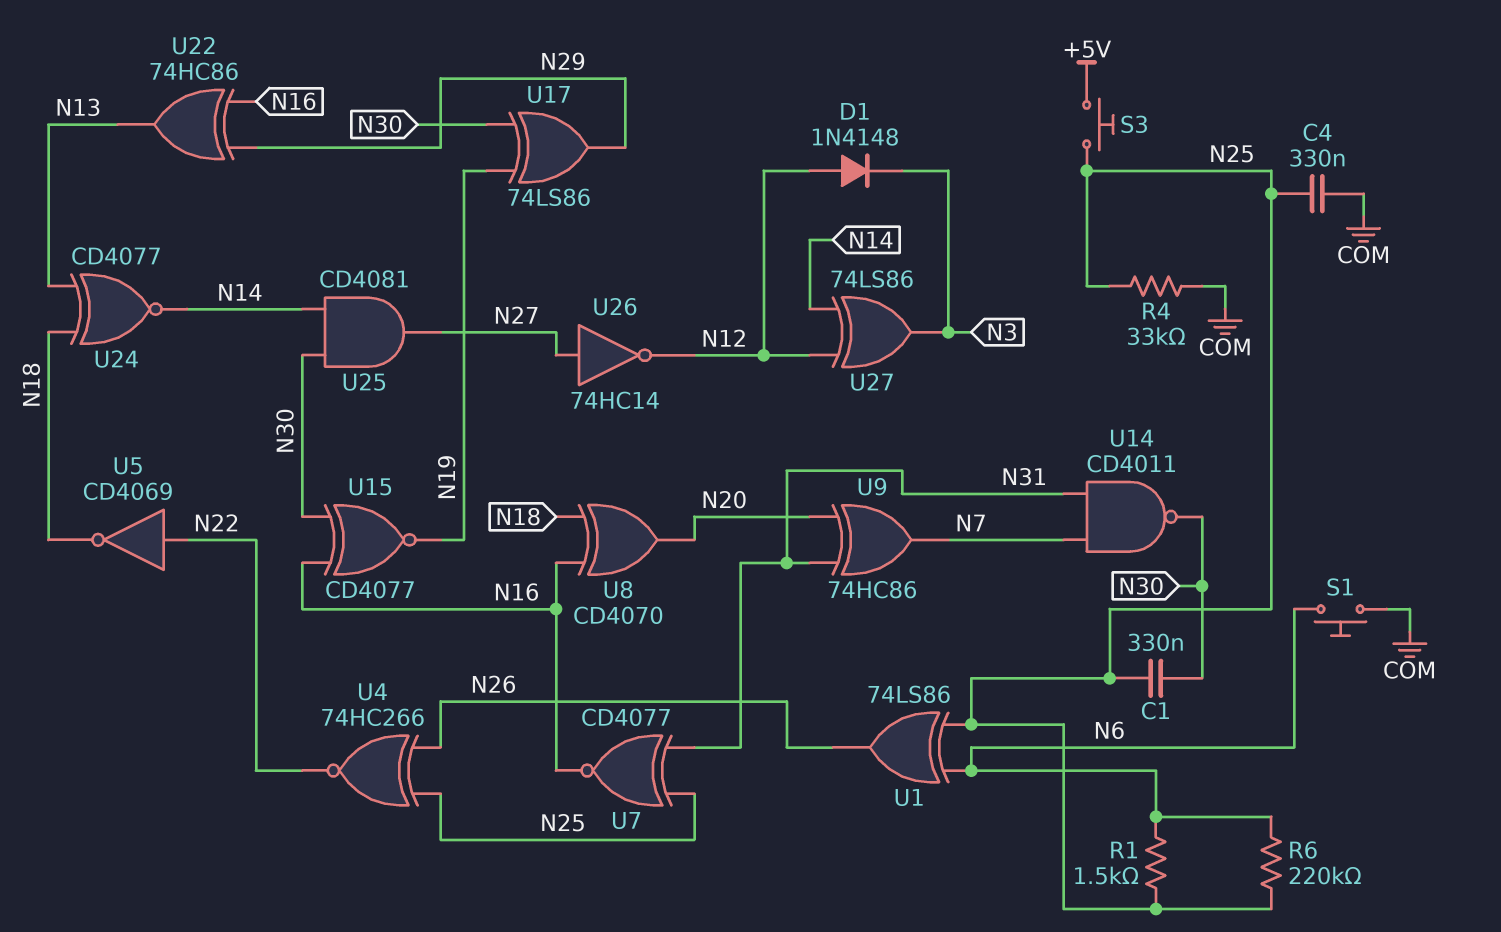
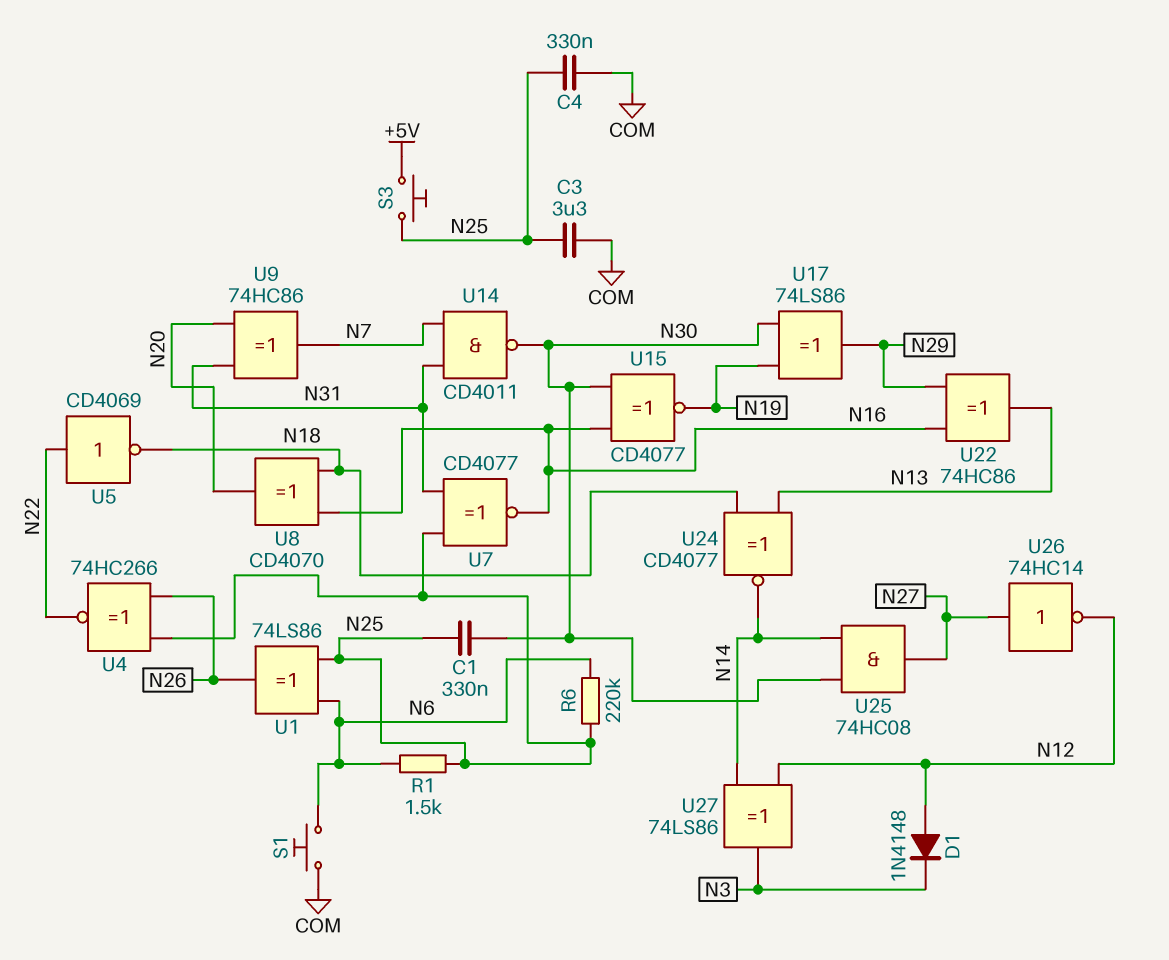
C3: none -> 3.3uF (COM, N25)
R4: 33k (COM, N25) -> none
U25: AND CD4081 (in N14, in N30, out N27) -> AND 74HC08 (in N14, in N30, out N27)

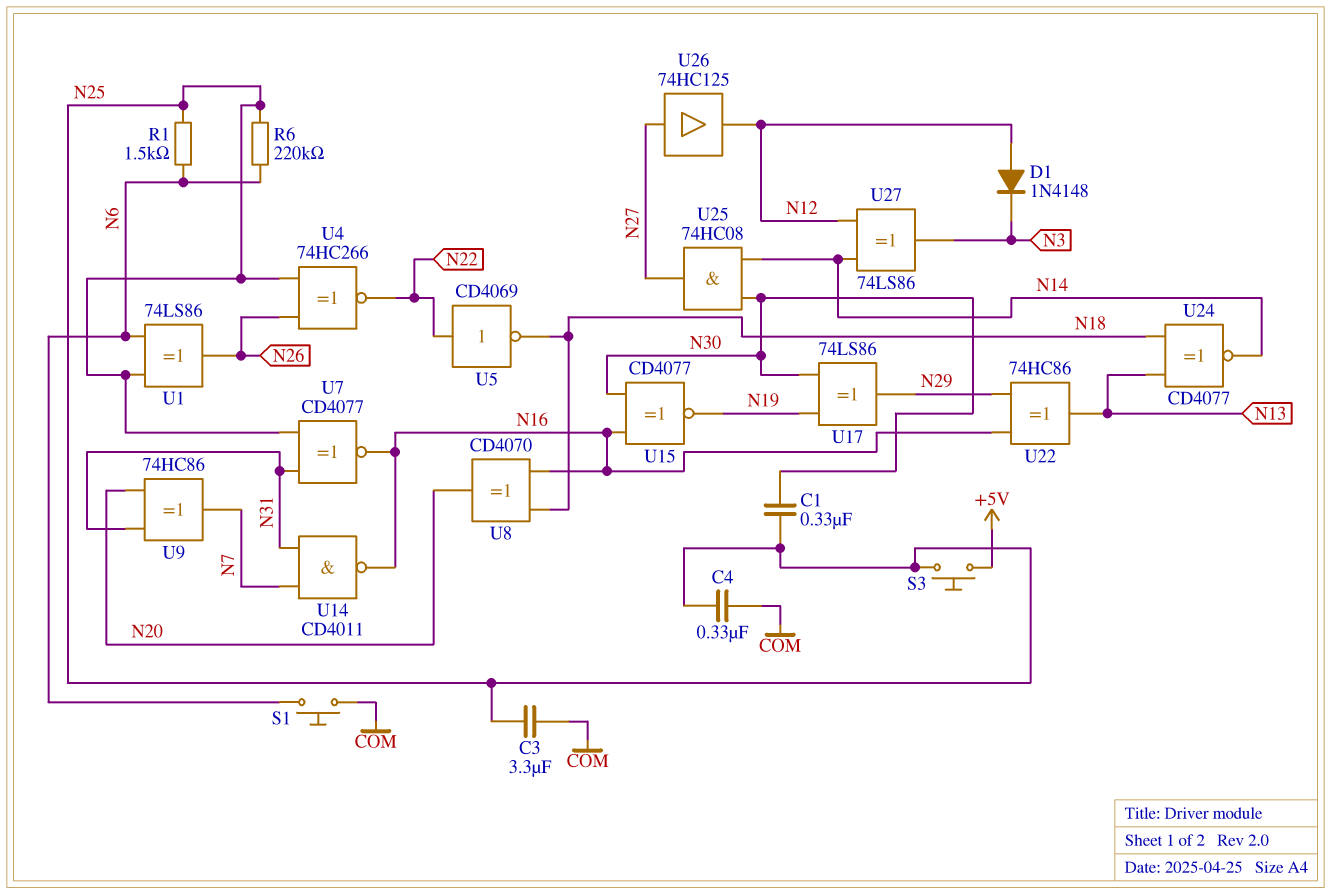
U14: NAND CD4011 (in N7, in N31, out N30) -> NAND CD4011 (in N7, in N31, out N16)
U26: NOT 74HC14 (in N27, out N12) -> buffer 74HC125 (in N27, out N12)

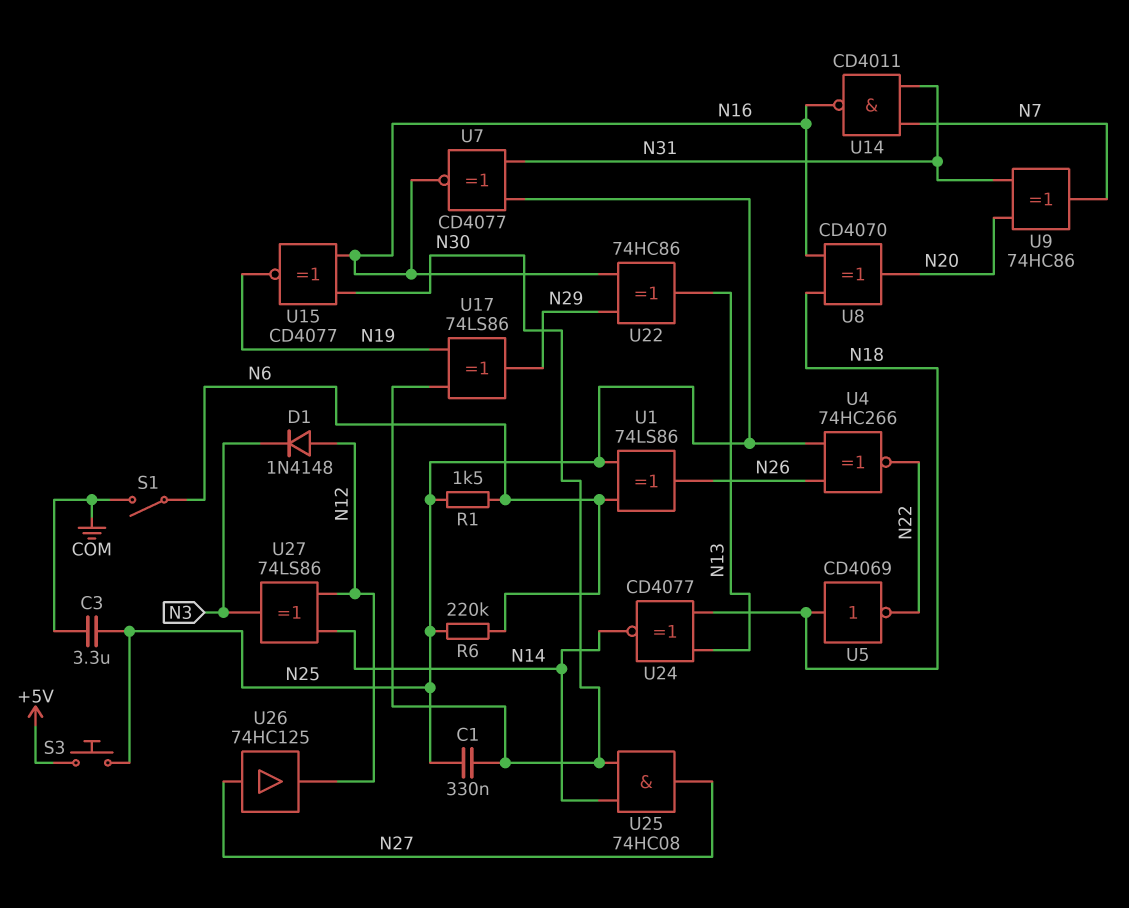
C4: 330nF (COM, N25) -> none
S1: button (COM, N6) -> switch (COM, N6)
U5: NOT CD4069 (in N22, out N18) -> NOT CD4069 (in N18, out N22)

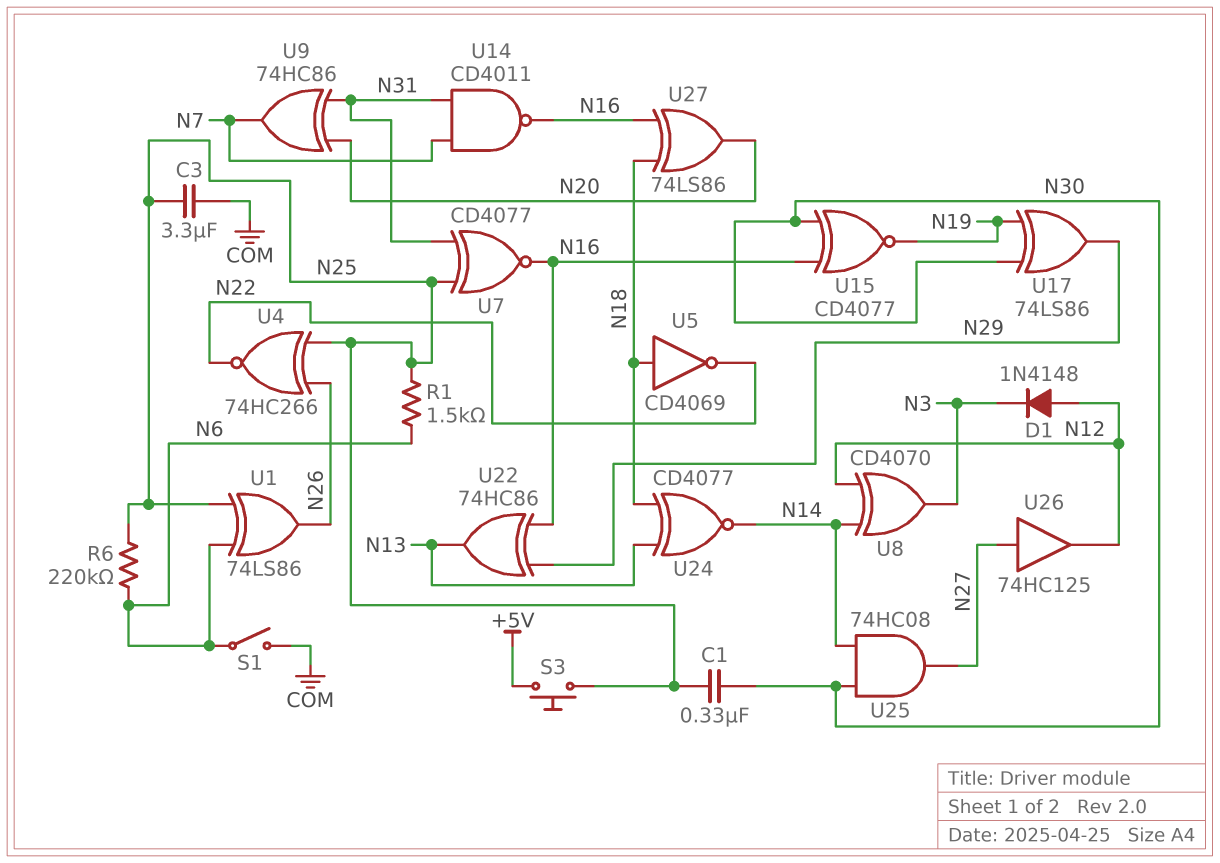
U8: XOR CD4070 (in N16, in N18, out N20) -> XOR CD4070 (in N12, in N14, out N3)
U27: XOR 74LS86 (in N12, in N14, out N3) -> XOR 74LS86 (in N16, in N18, out N20)

